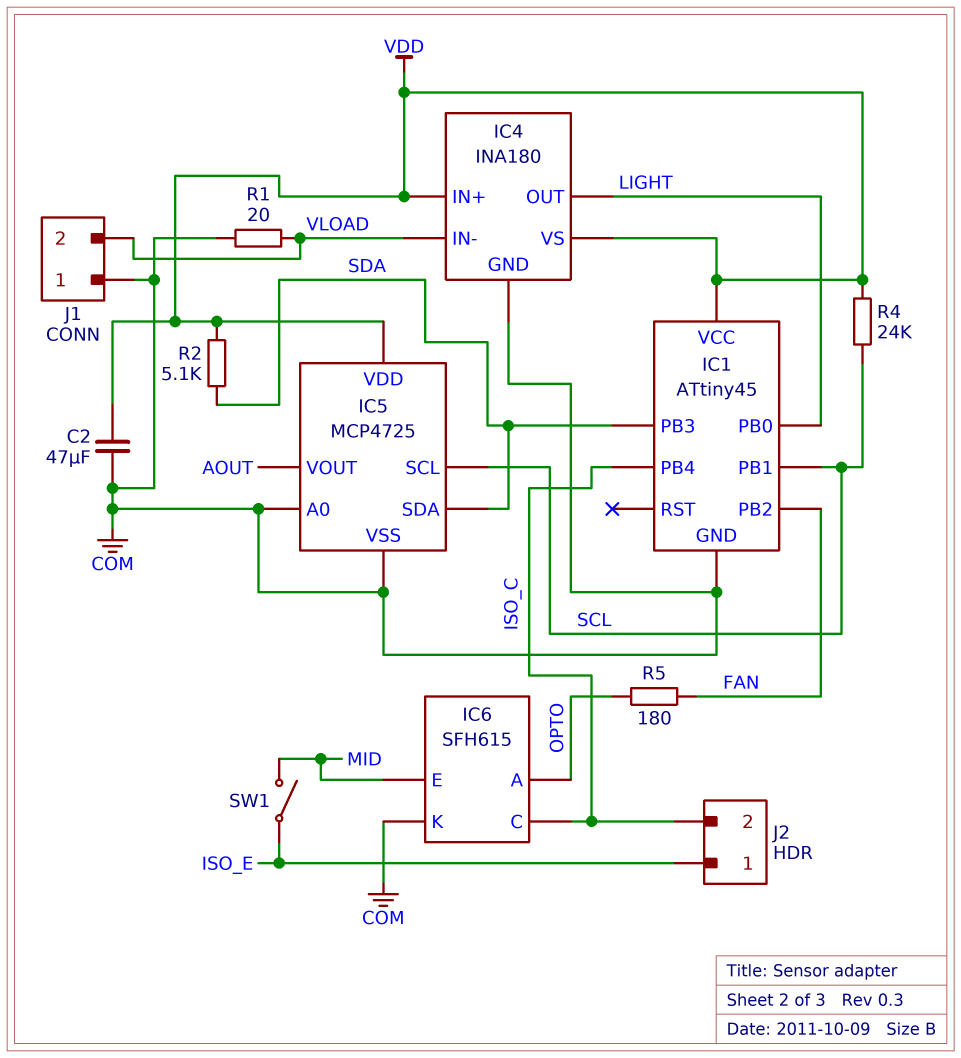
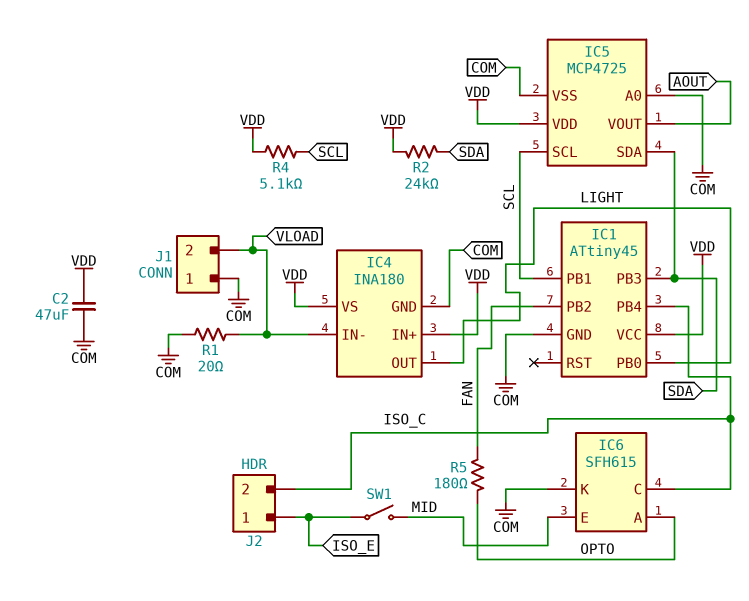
R2: 5.1k (SDA, VDD) -> 24k (SDA, VDD)
R4: 24k (SCL, VDD) -> 5.1k (SCL, VDD)

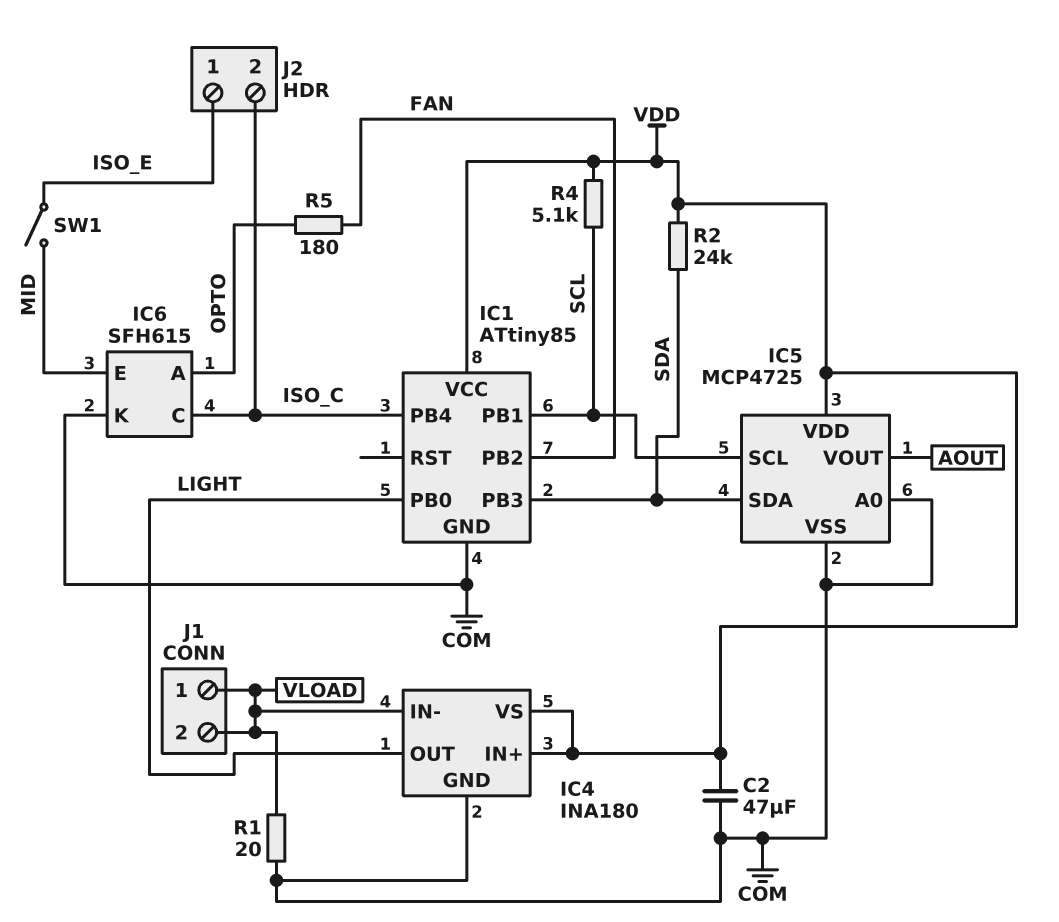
IC1: ATtiny45 -> ATtiny85
J1 pin 1: COM -> VLOAD

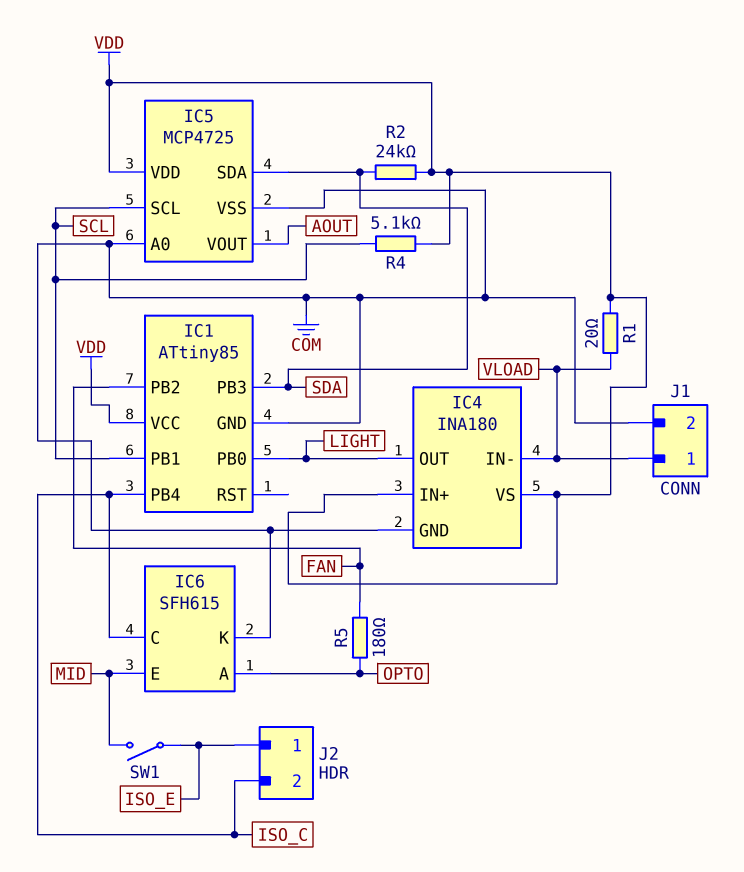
C2: 47uF (COM, VDD) -> none
J1 pin 2: VLOAD -> COM
R1: 20 (COM, VLOAD) -> 20 (VDD, VLOAD)

